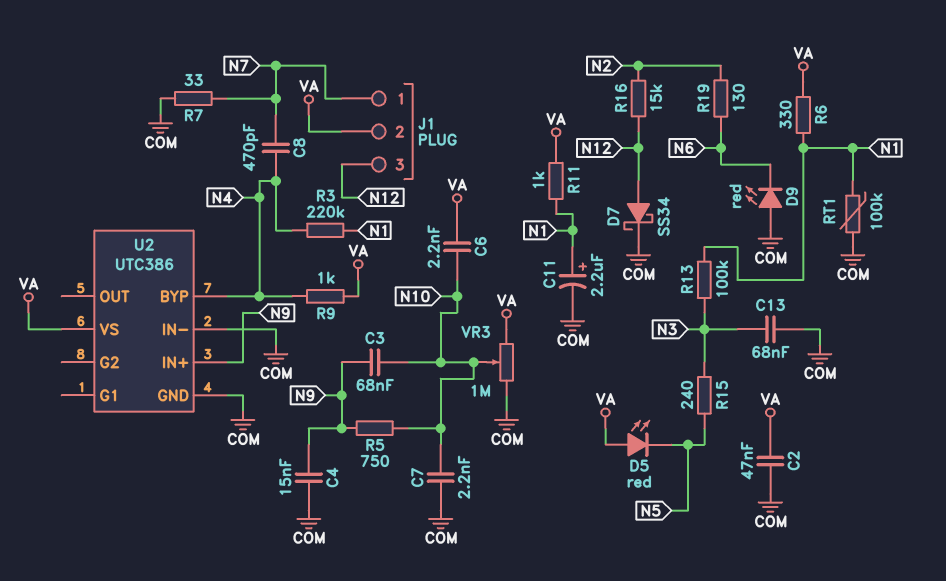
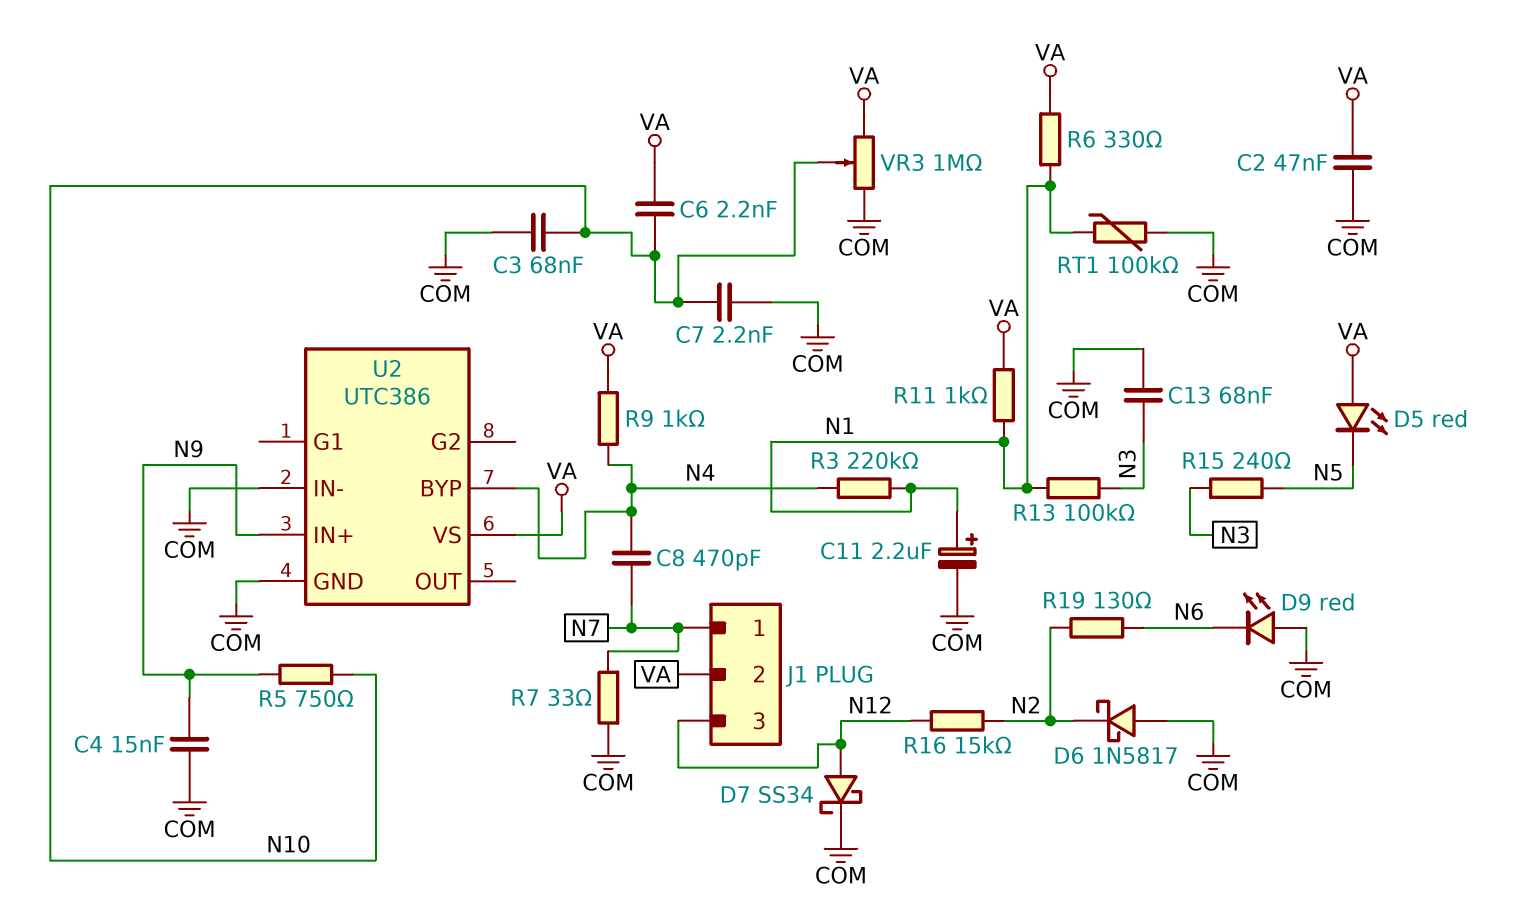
C3: 68nF (N9, N10) -> 68nF (COM, N10)
D6: none -> schottky 1N5817 (A COM, K N2)

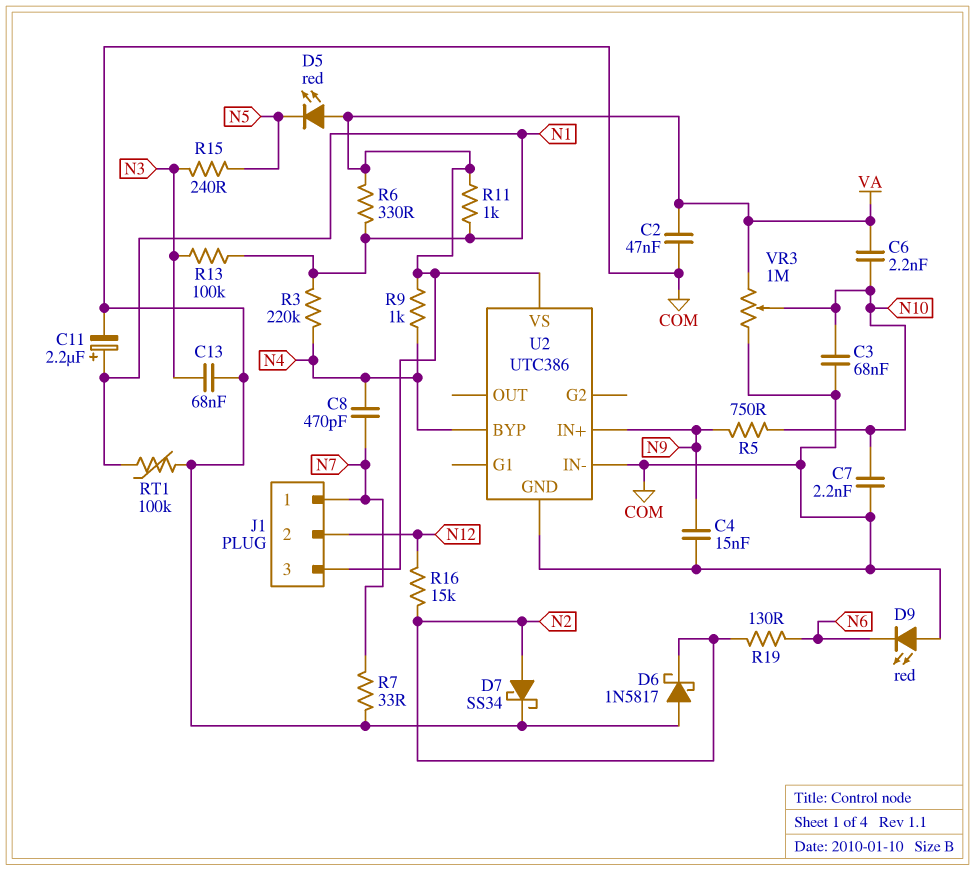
D7: schottky SS34 (A N12, K COM) -> schottky SS34 (A N2, K COM)
J1 pin 2: VA -> N12
J1 pin 3: N12 -> VA

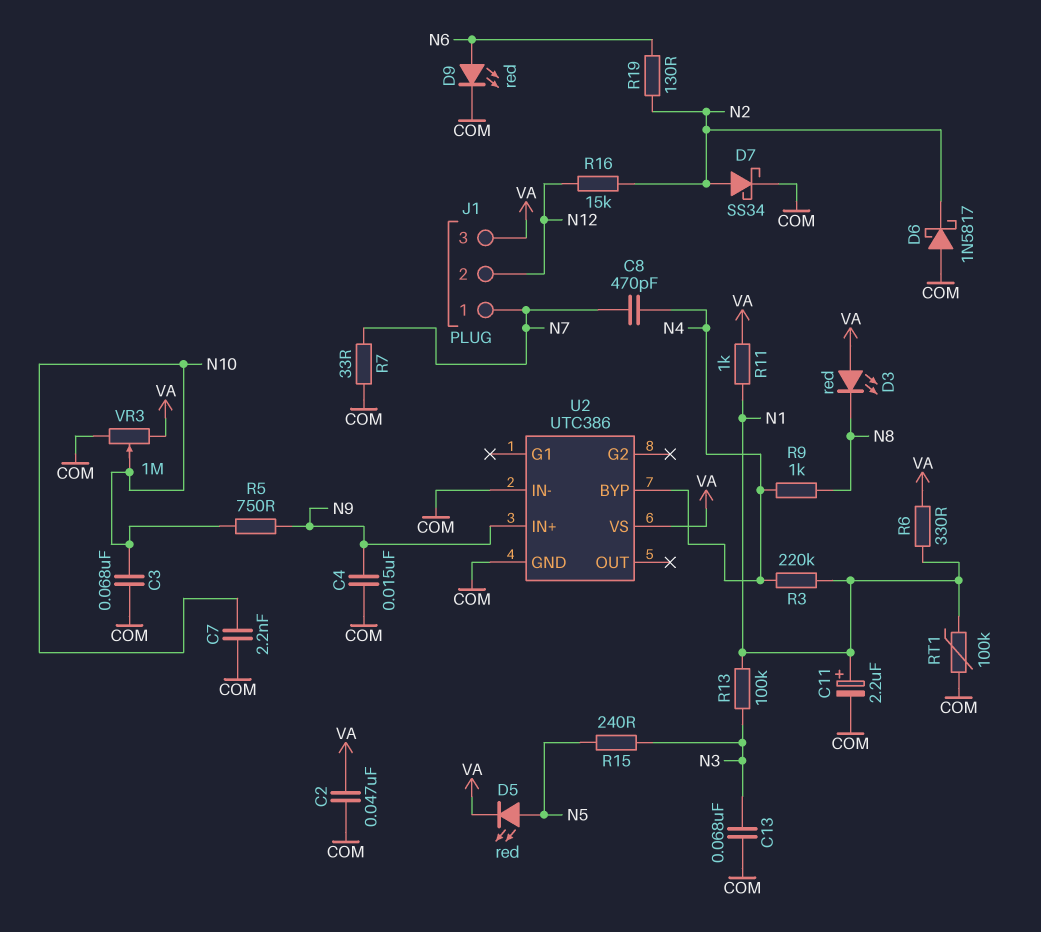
C6: 2.2nF (N10, VA) -> none
D3: none -> LED red (A VA, K N8)
D5: LED red (A VA, K N5) -> LED red (A N5, K VA)
D9: LED red (A COM, K N6) -> LED red (A N6, K COM)
R9: 1k (N4, VA) -> 1k (N4, N8)

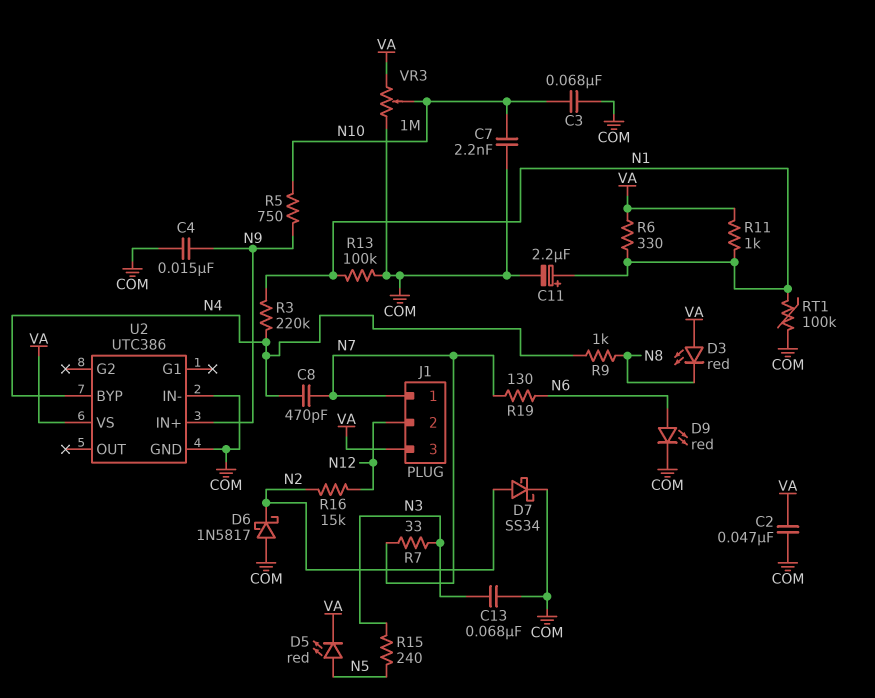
R7: 33 (COM, N7) -> 33 (N3, N7)
R13: 100k (N1, N3) -> 100k (COM, N1)
R19: 130 (N2, N6) -> 130 (N6, N7)

